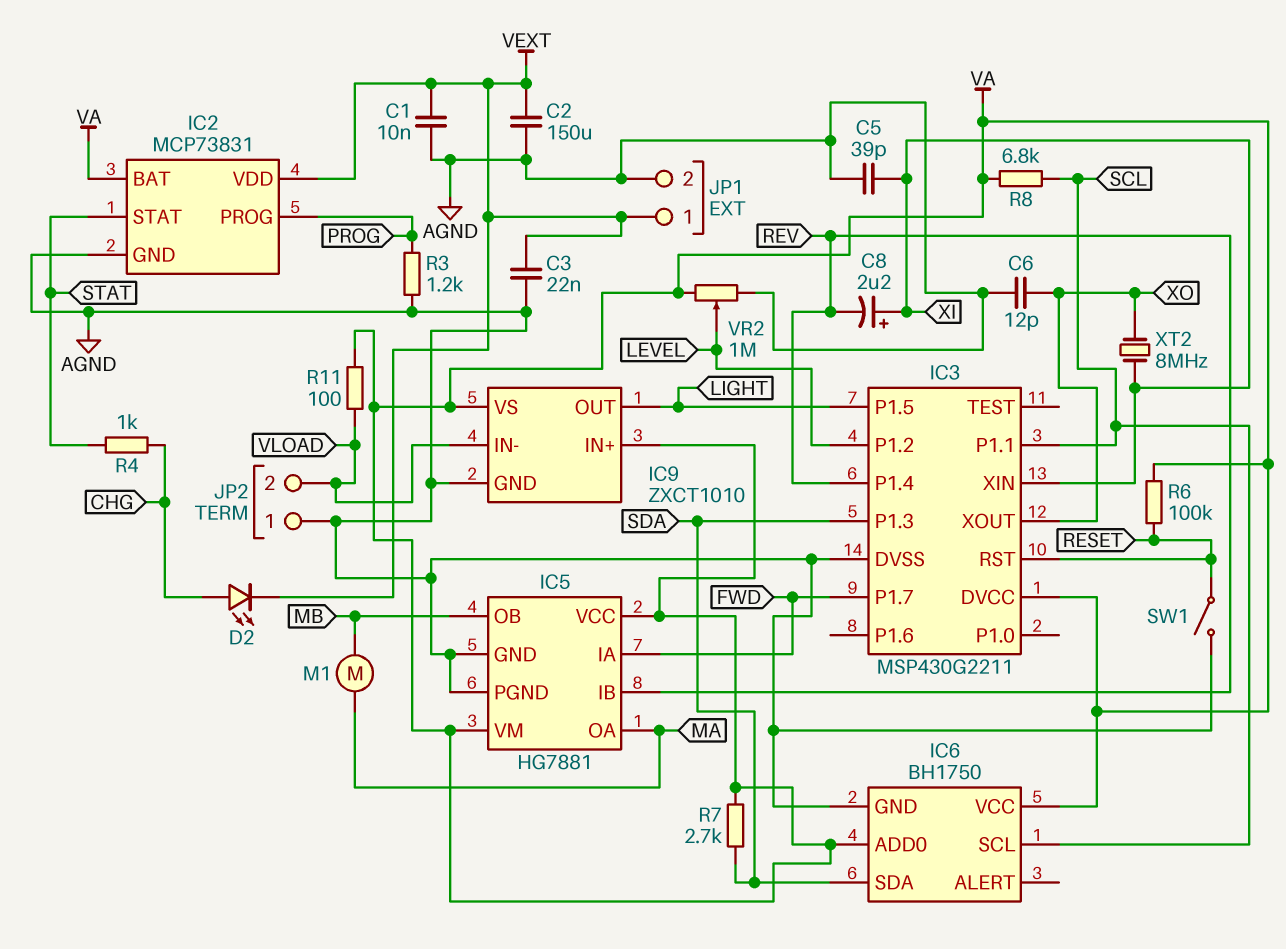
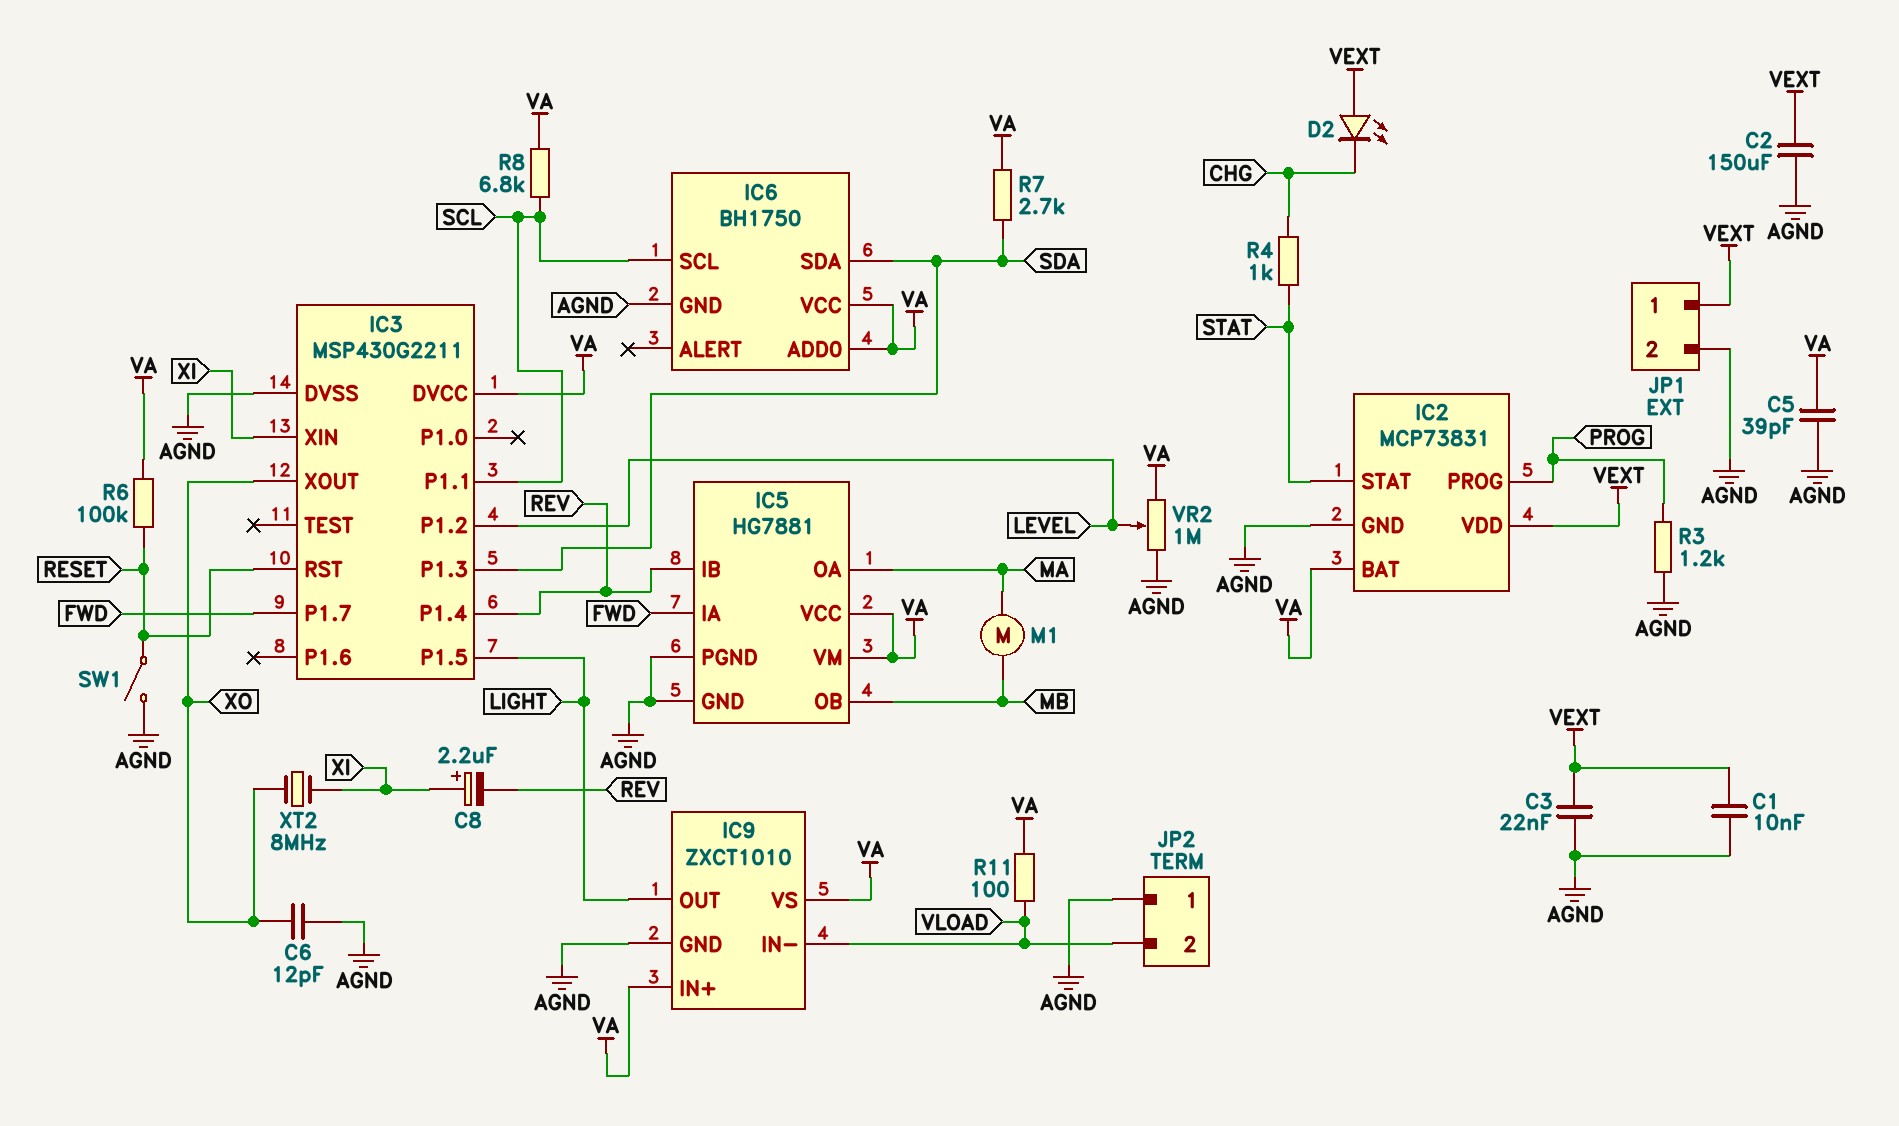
C5: 39pF (AGND, XI) -> 39pF (AGND, VA)
D2: LED (A CHG, K VEXT) -> LED (A VEXT, K CHG)

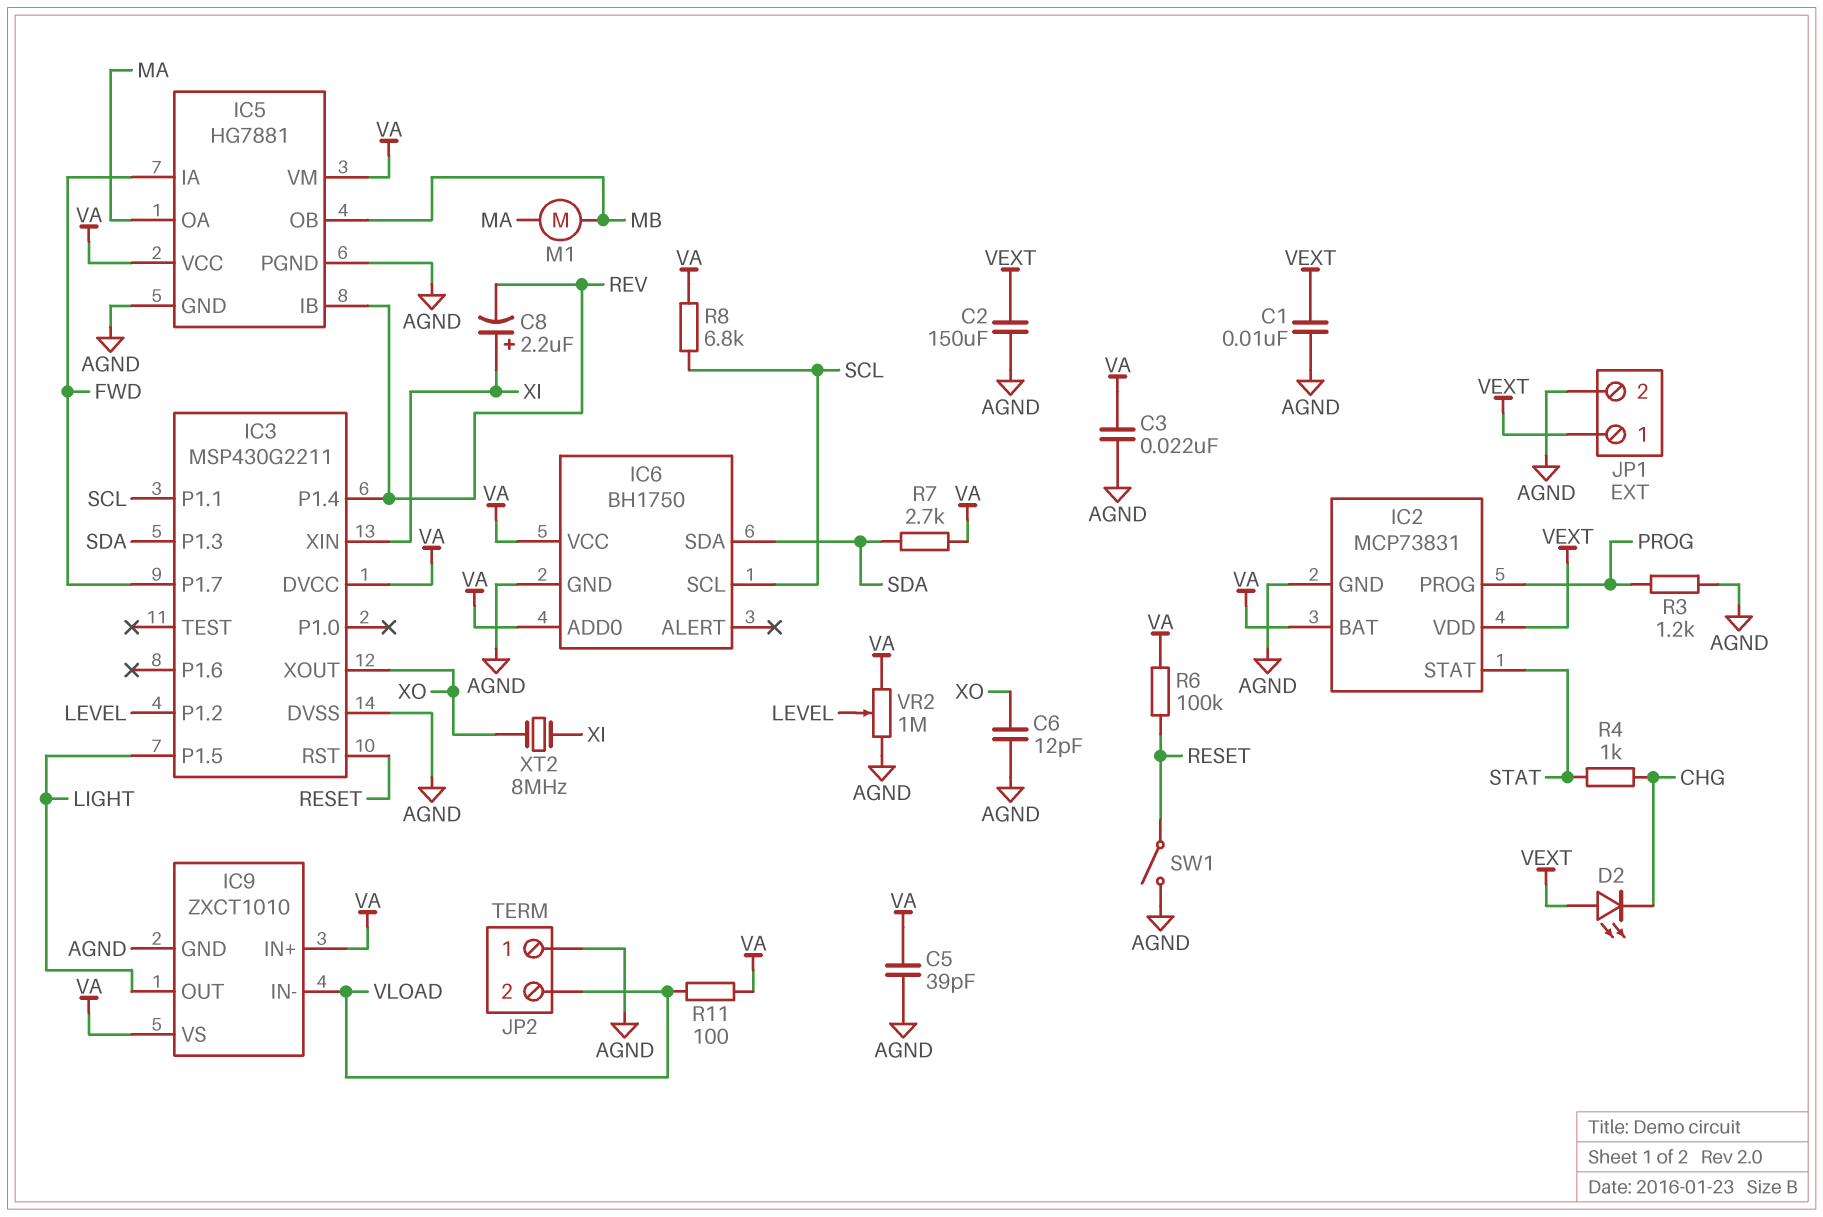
C3: 22nF (AGND, VEXT) -> 22nF (AGND, VA)

